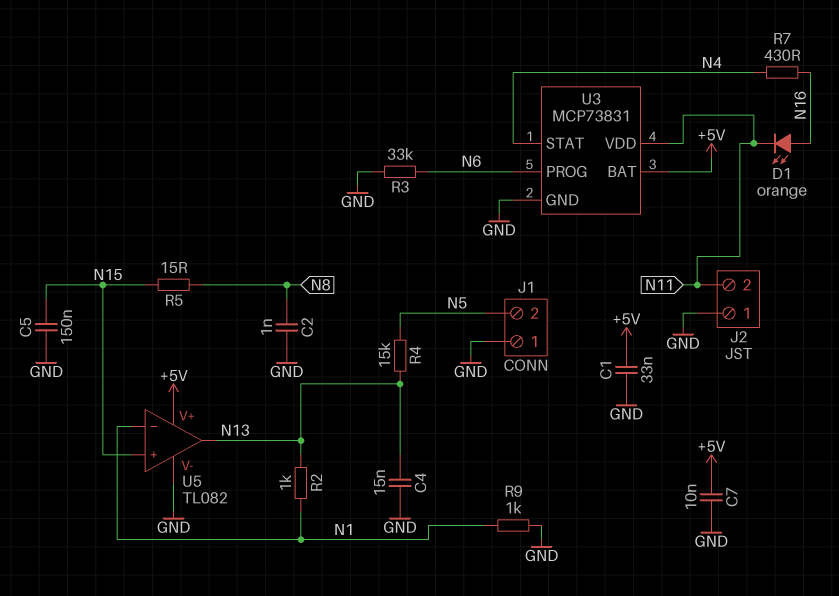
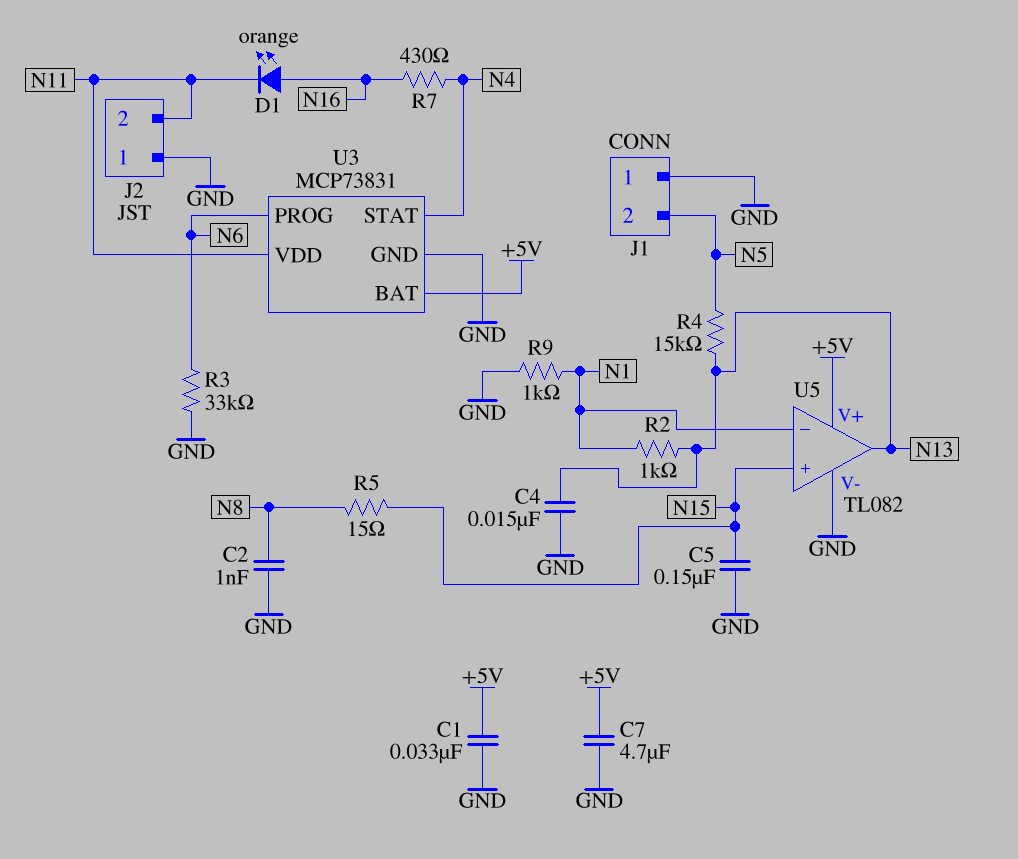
C7: 10nF (+5V, GND) -> 4.7uF (+5V, GND)

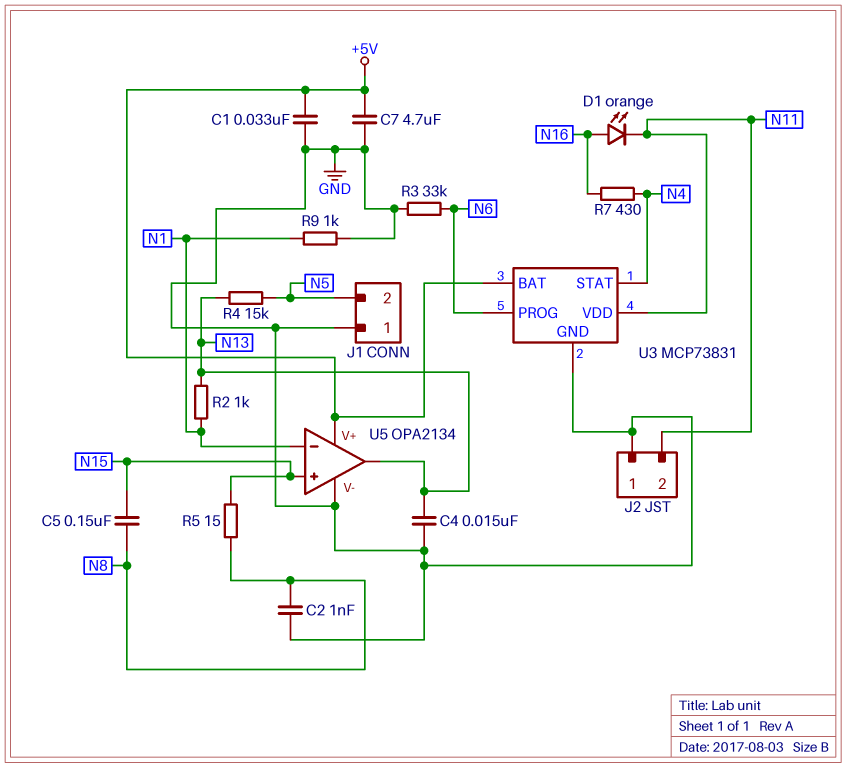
C5: 150nF (GND, N15) -> 150nF (N8, N15)
U5: TL082 -> OPA2134

